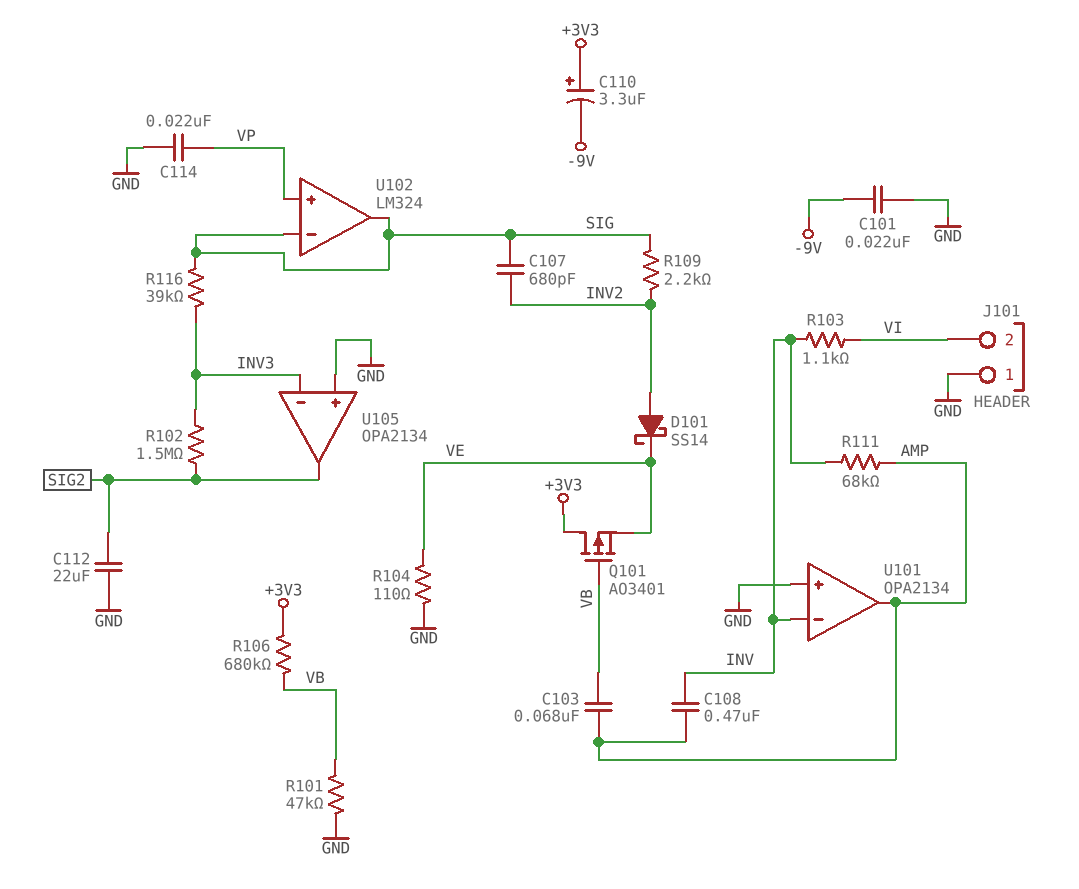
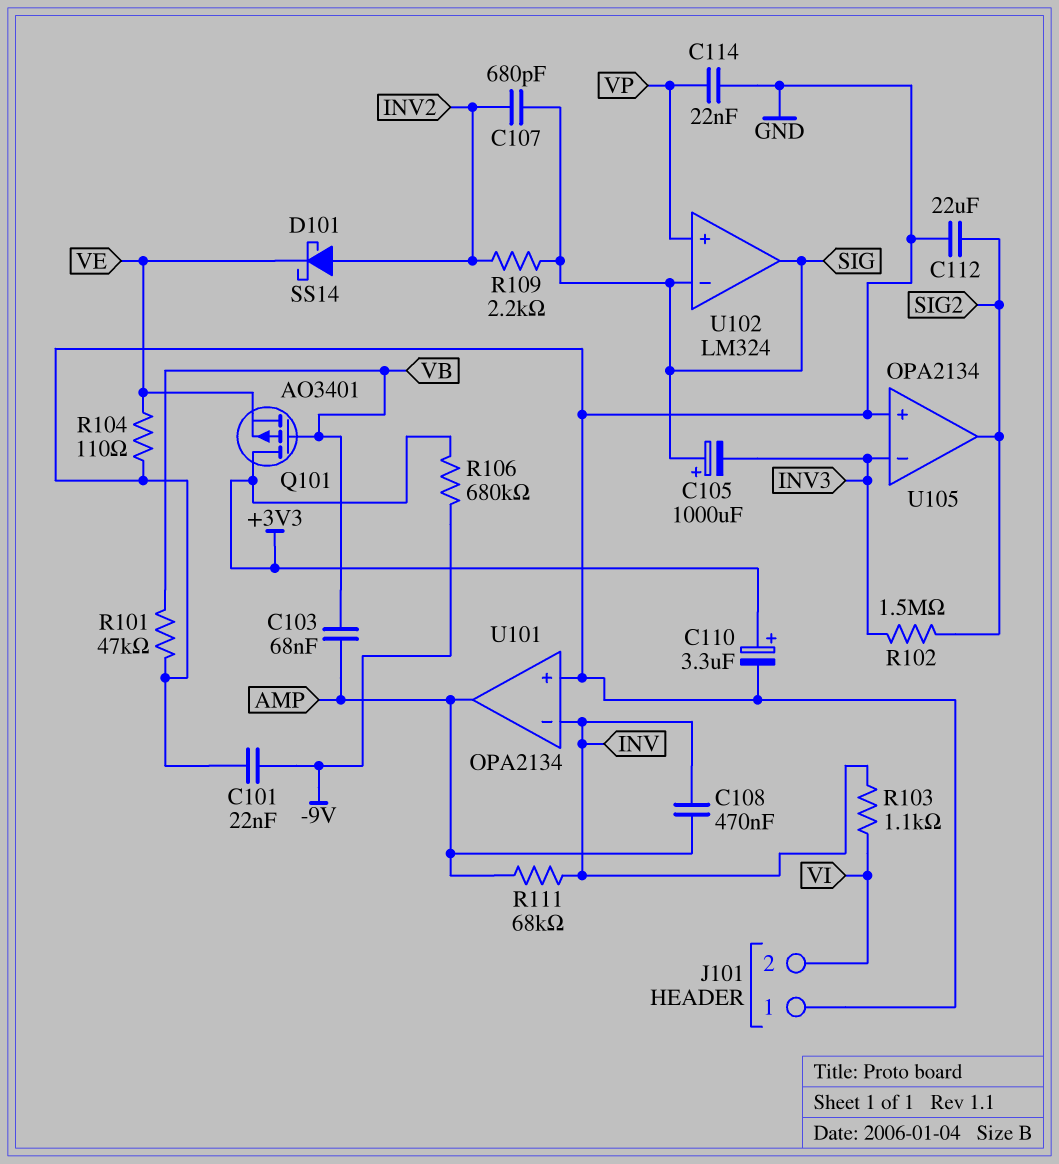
C105: none -> 1000uF (plus SIG, minus INV3)
C110: 3.3uF (plus +3V3, minus -9V) -> 3.3uF (plus +3V3, minus GND)
R106: 680k (+3V3, VB) -> 680k (+3V3, -9V)
R116: 39k (INV3, SIG) -> none

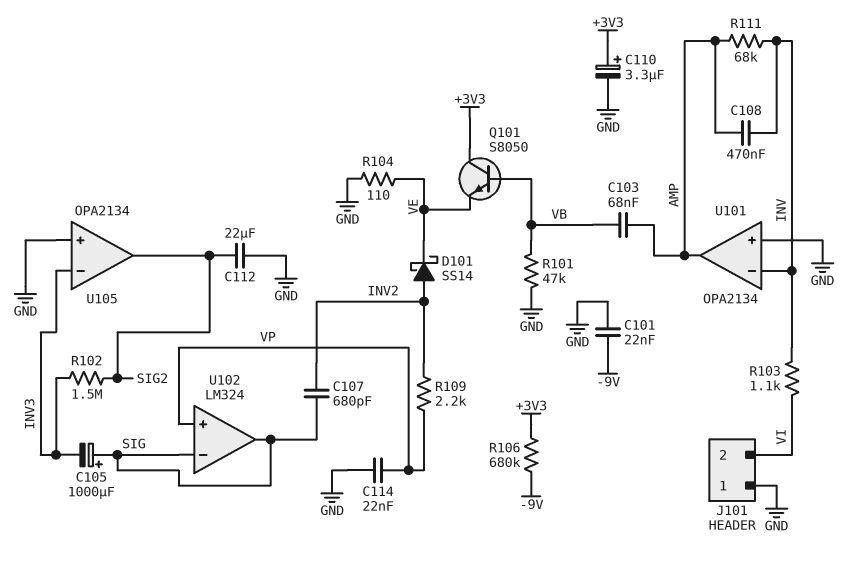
Q101: PMOS AO3401 (G VB, D +3V3, S VE) -> NPN S8050 (B VB, C +3V3, E VE)
R109: 2.2k (INV2, SIG) -> 2.2k (INV2, VP)

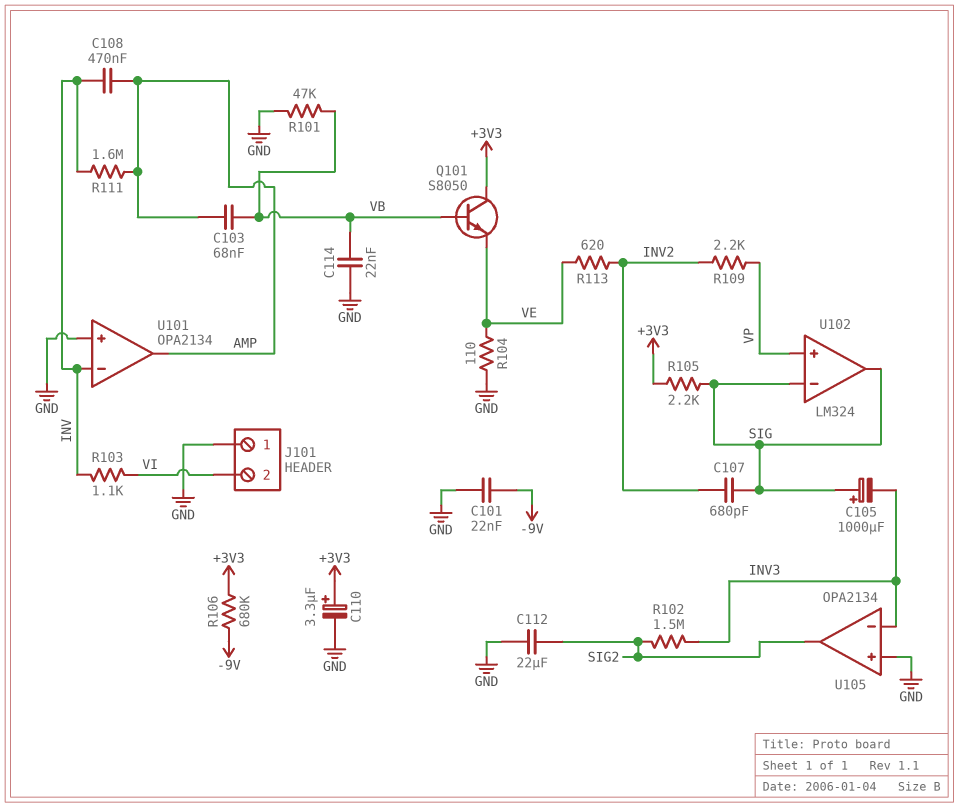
C114: 22nF (GND, VP) -> 22nF (GND, VB)
D101: schottky SS14 (A INV2, K VE) -> none
R105: none -> 2.2k (+3V3, SIG)
R111: 68k (AMP, INV) -> 1.6M (AMP, INV)
R113: none -> 620 (INV2, VE)

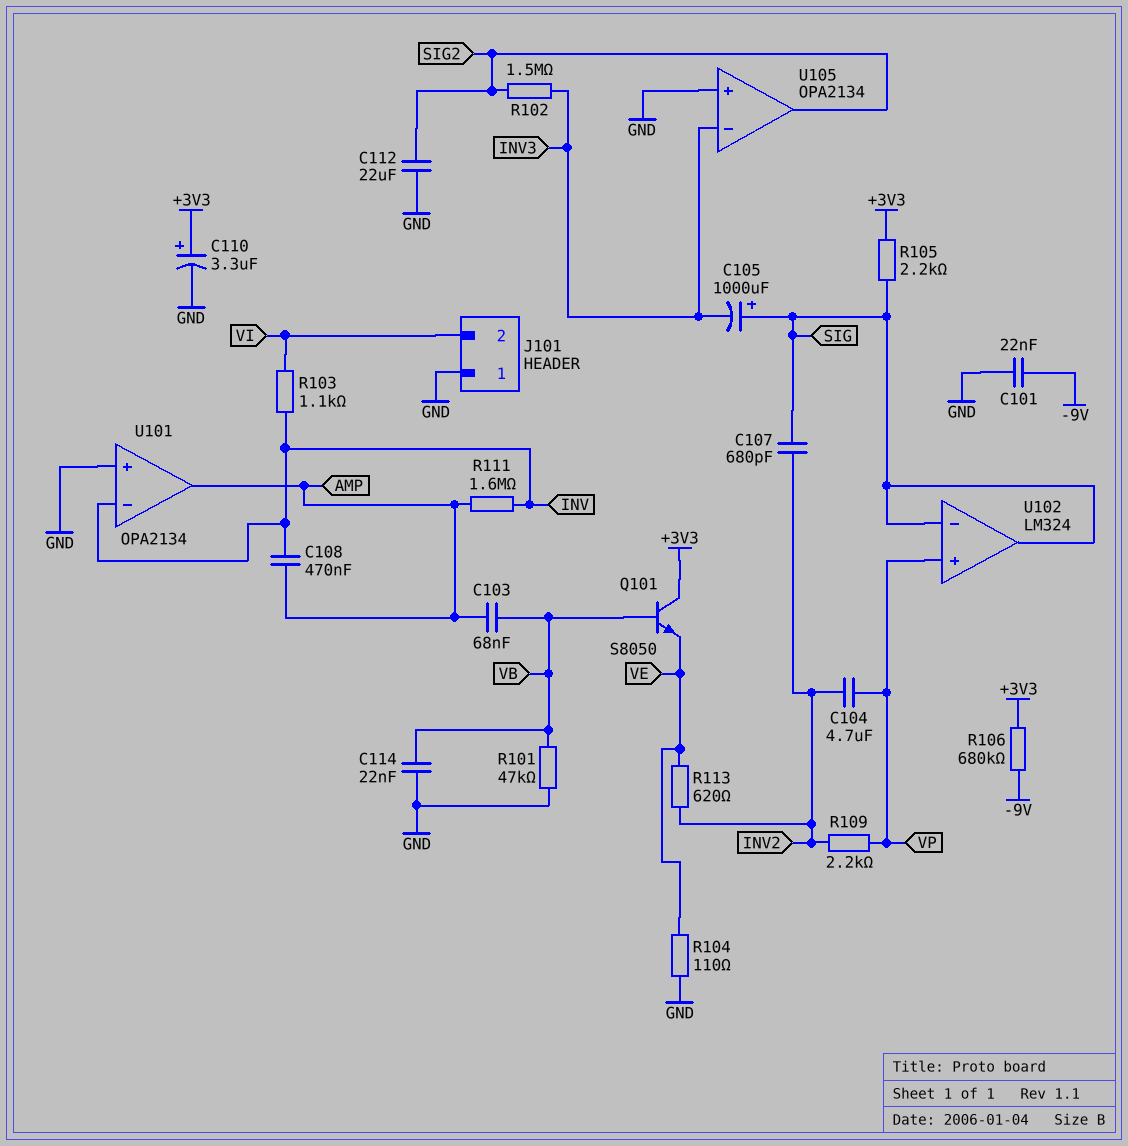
C104: none -> 4.7uF (INV2, VP)

